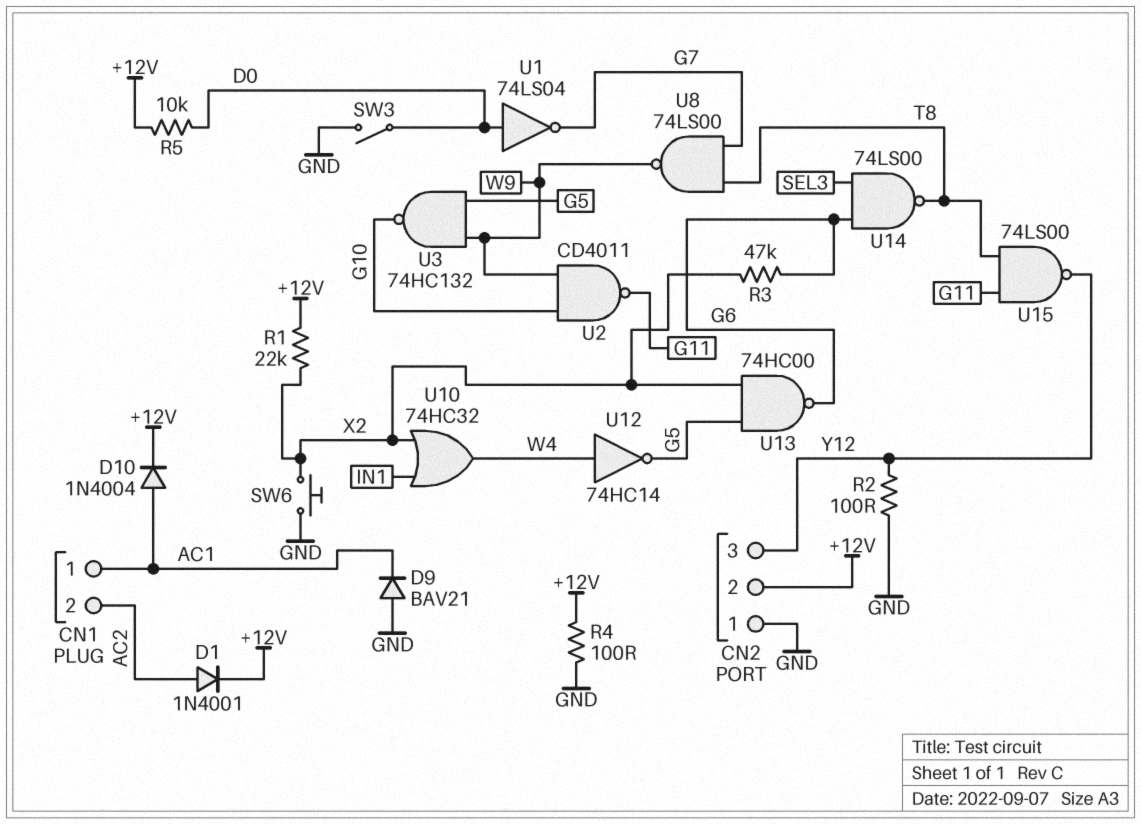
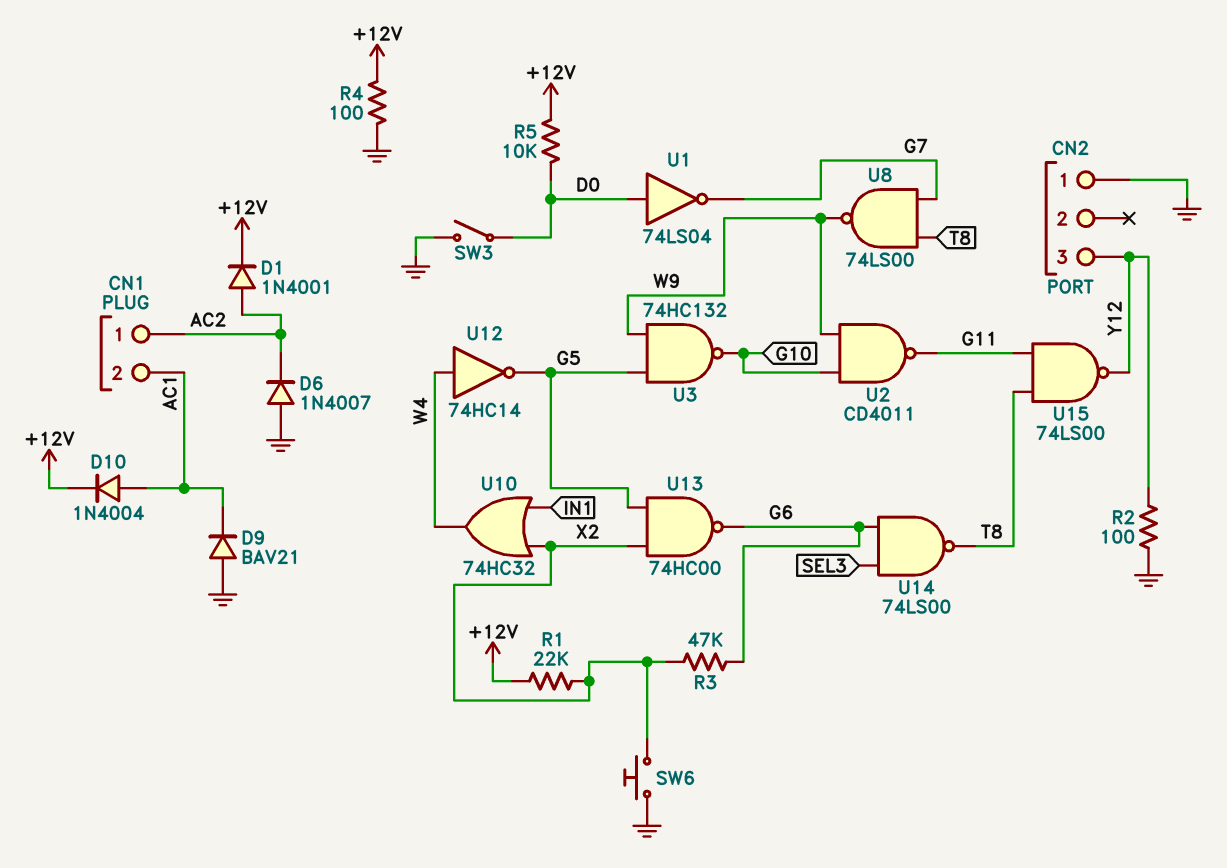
CN1 pin 1: AC1 -> AC2
CN1 pin 2: AC2 -> AC1
CN2 pin 2: +12V -> none
D6: none -> diode 1N4007 (A GND, K AC2)

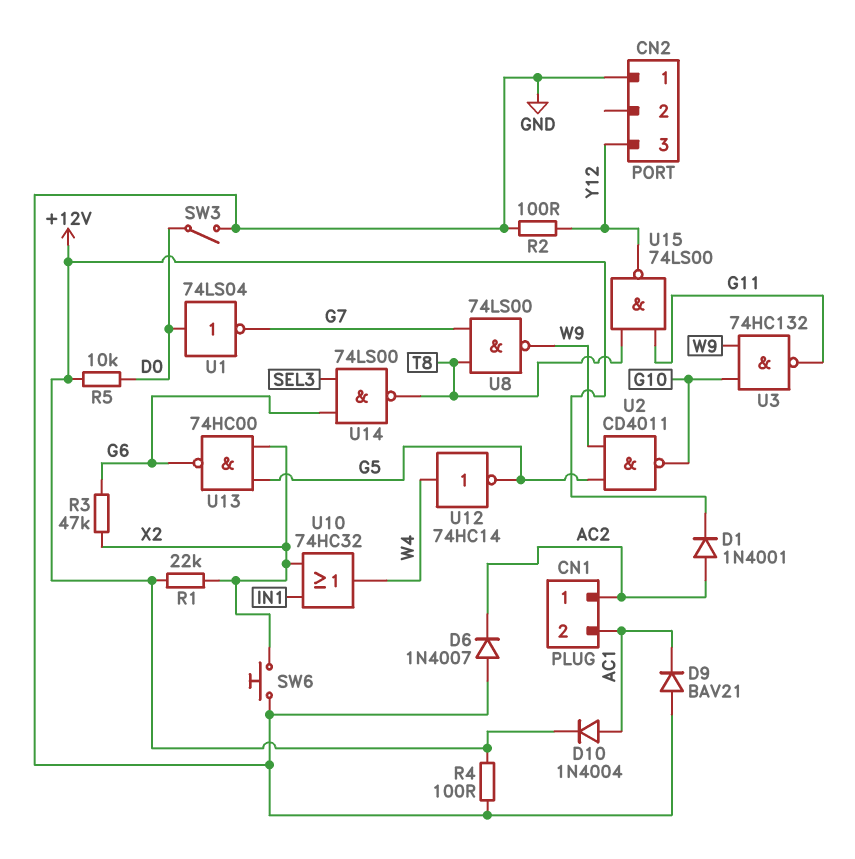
U2: NAND CD4011 (in G10, in W9, out G11) -> NAND CD4011 (in G5, in W9, out G10)
U3: NAND 74HC132 (in G5, in W9, out G10) -> NAND 74HC132 (in G10, in W9, out G11)

